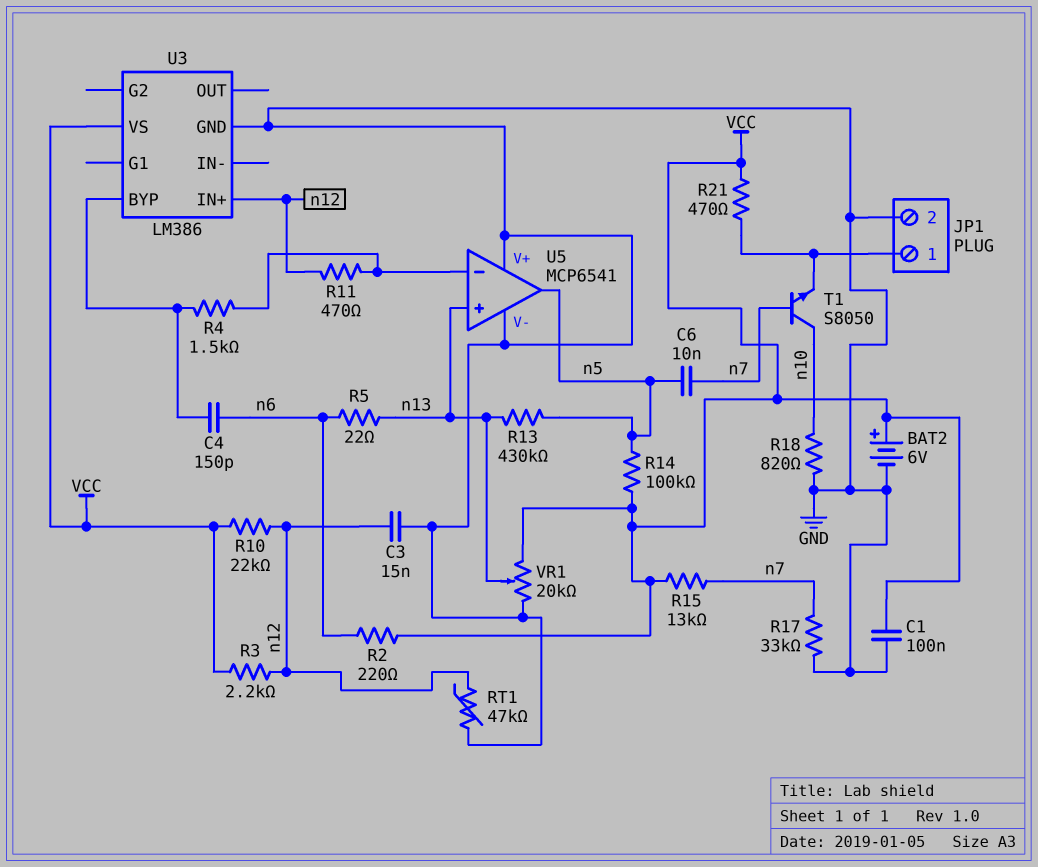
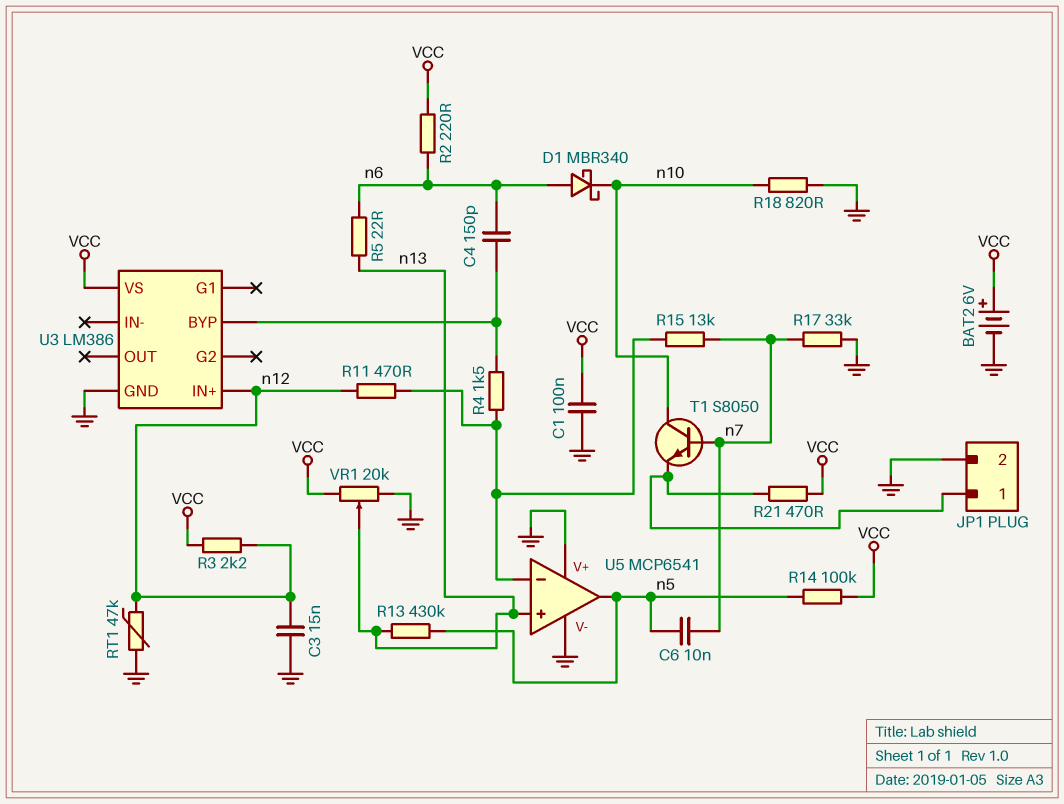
D1: none -> schottky MBR340 (A n6, K n10)
R10: 22k (VCC, n12) -> none
R15: 13k (VCC, n7) -> 13k (U5/in-, n7)

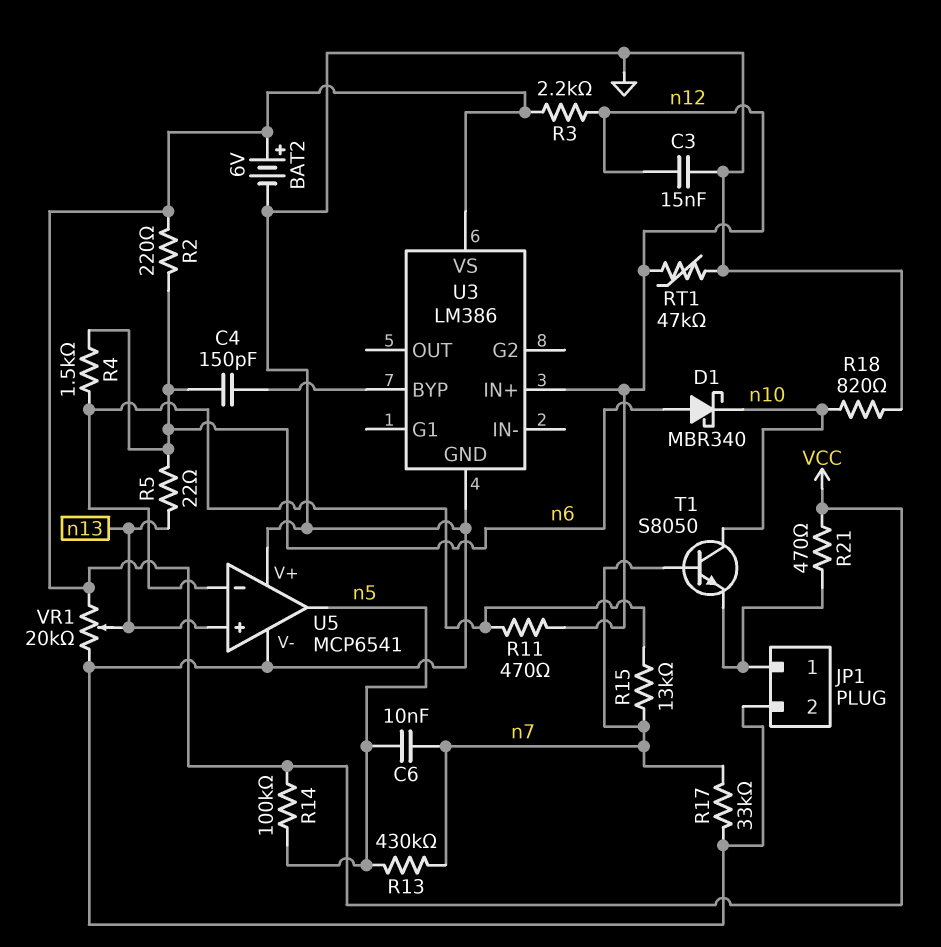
C1: 100nF (GND, VCC) -> none
R4: 1.5k (U3/BYP, U5/in-) -> 1.5k (U5/in-, n6)
R13: 430k (n5, n13) -> 430k (n5, n7)

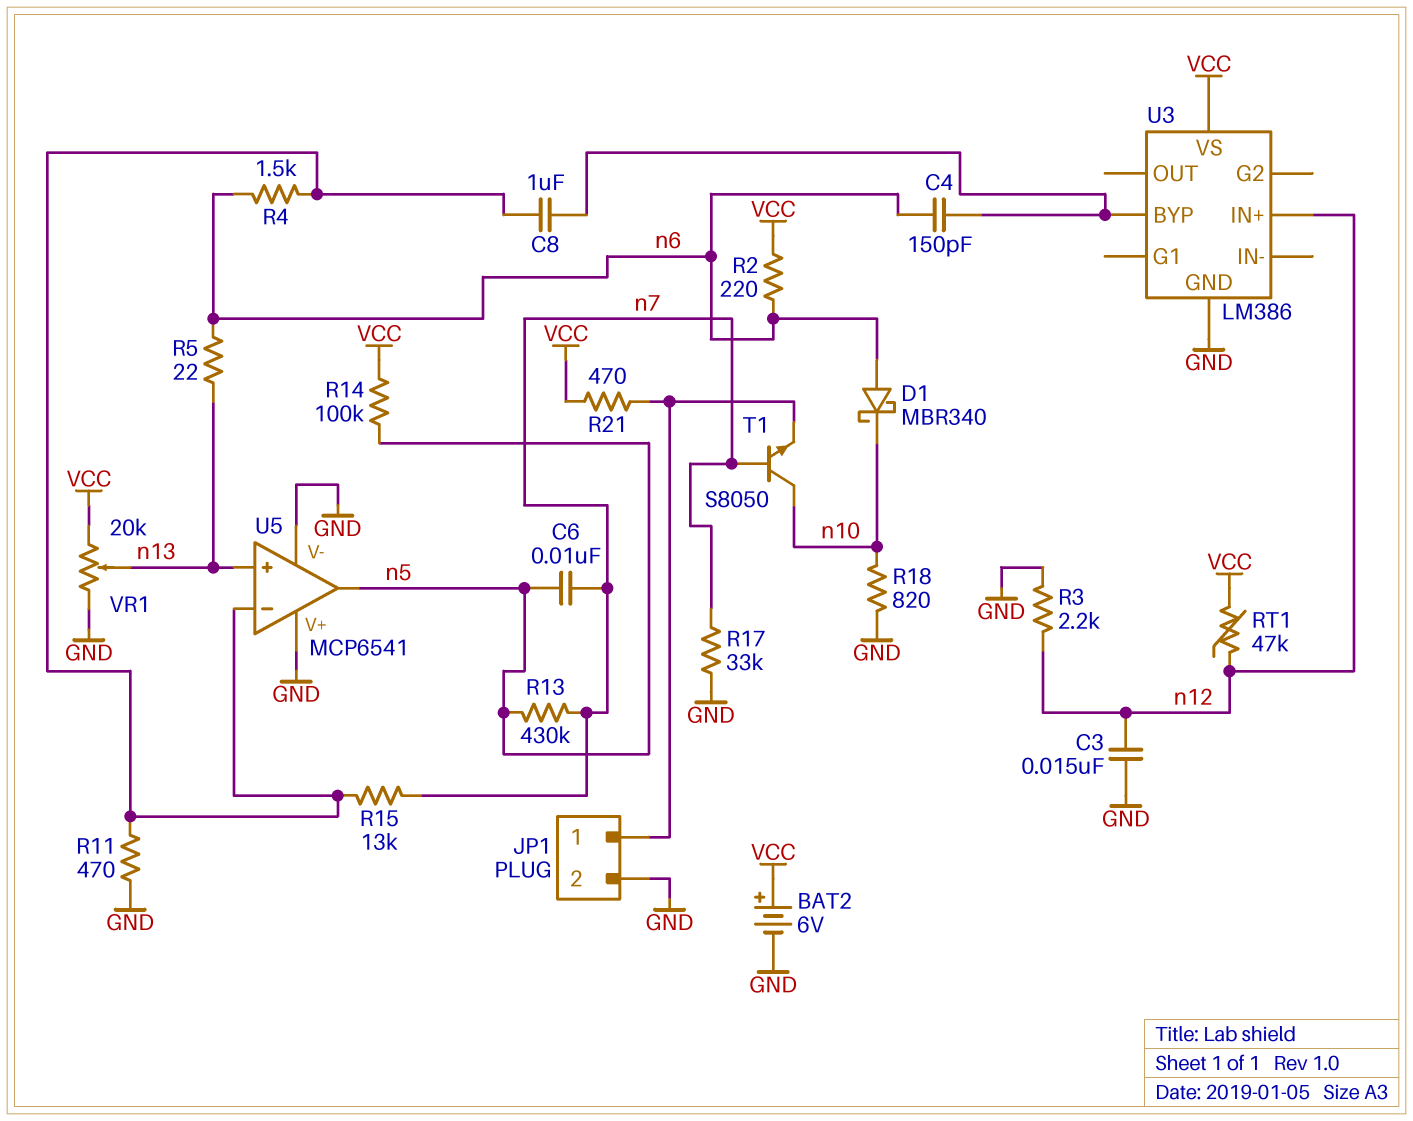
C8: none -> 1uF (U3/BYP, U5/in-)
R3: 2.2k (VCC, n12) -> 2.2k (GND, n12)
R11: 470 (U5/in-, n12) -> 470 (GND, U5/in-)
RT1: 47k (GND, n12) -> 47k (VCC, n12)

